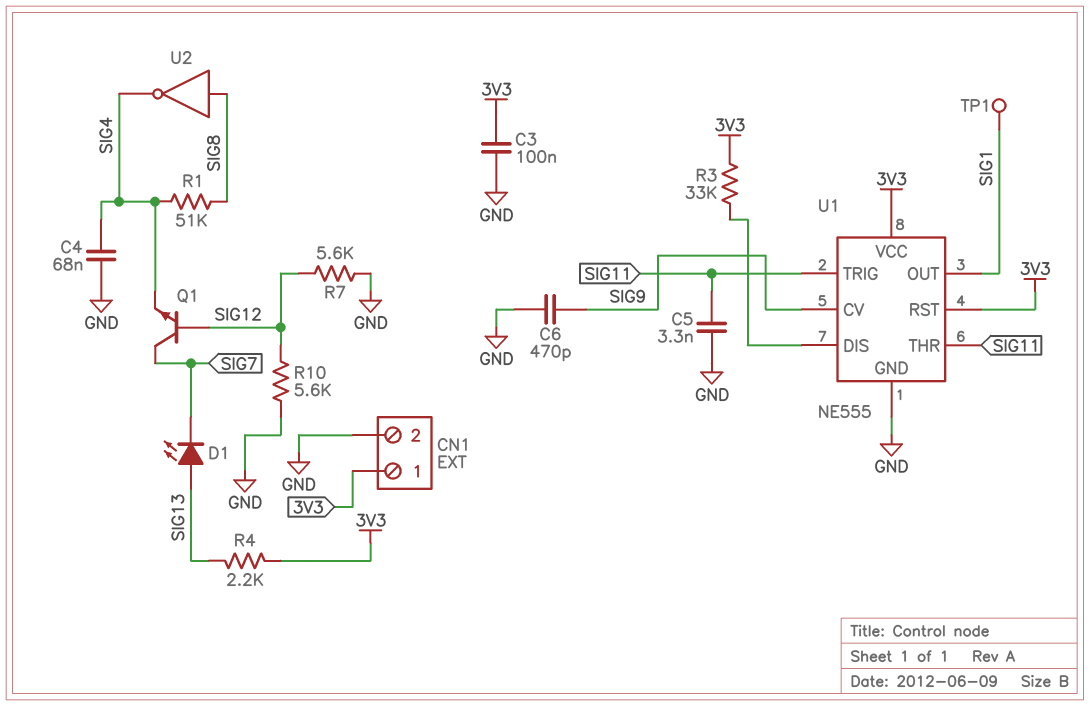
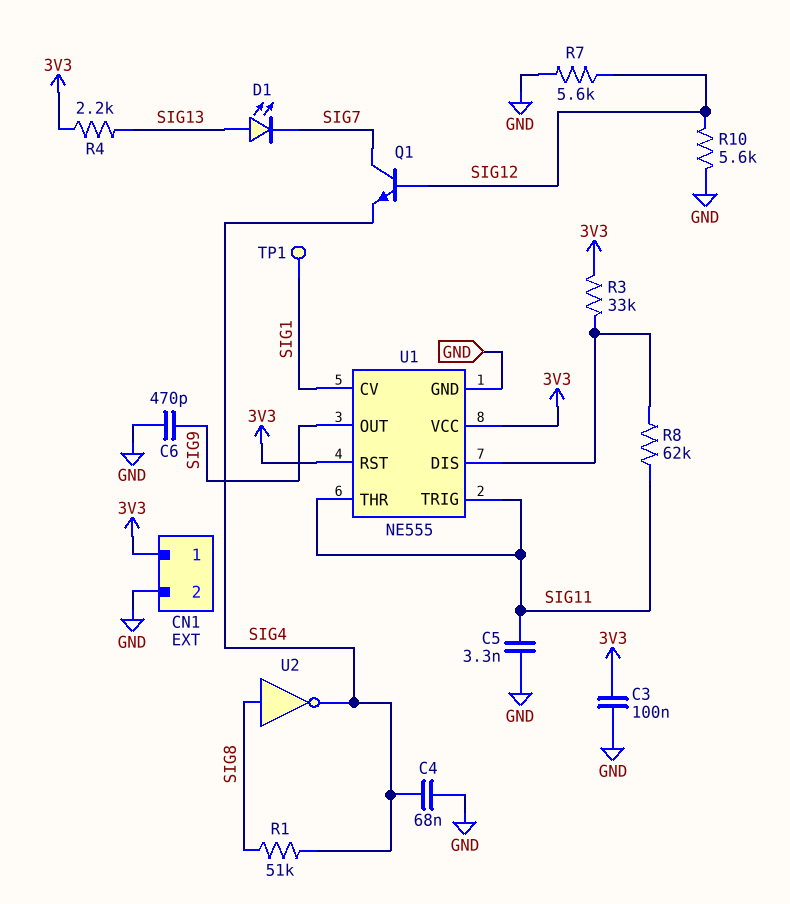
R8: none -> 62k (SIG11, U1/DIS)
U1 pin CV: SIG9 -> SIG1
U1 pin OUT: SIG1 -> SIG9

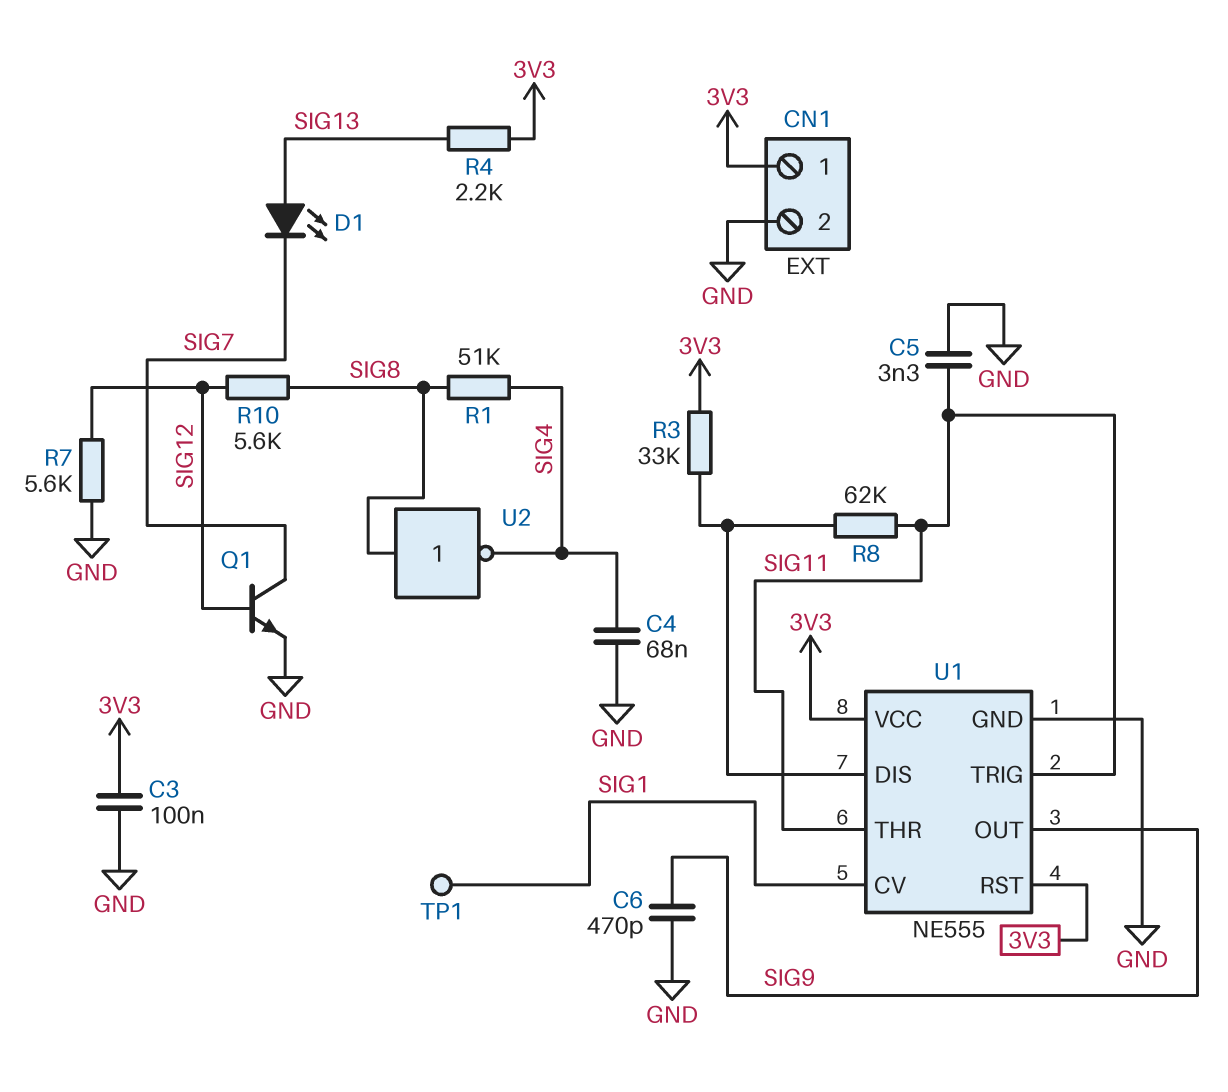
Q1: NPN (B SIG12, C SIG7, E SIG4) -> NPN (B SIG12, C SIG7, E GND)
R10: 5.6k (GND, SIG12) -> 5.6k (SIG8, SIG12)

